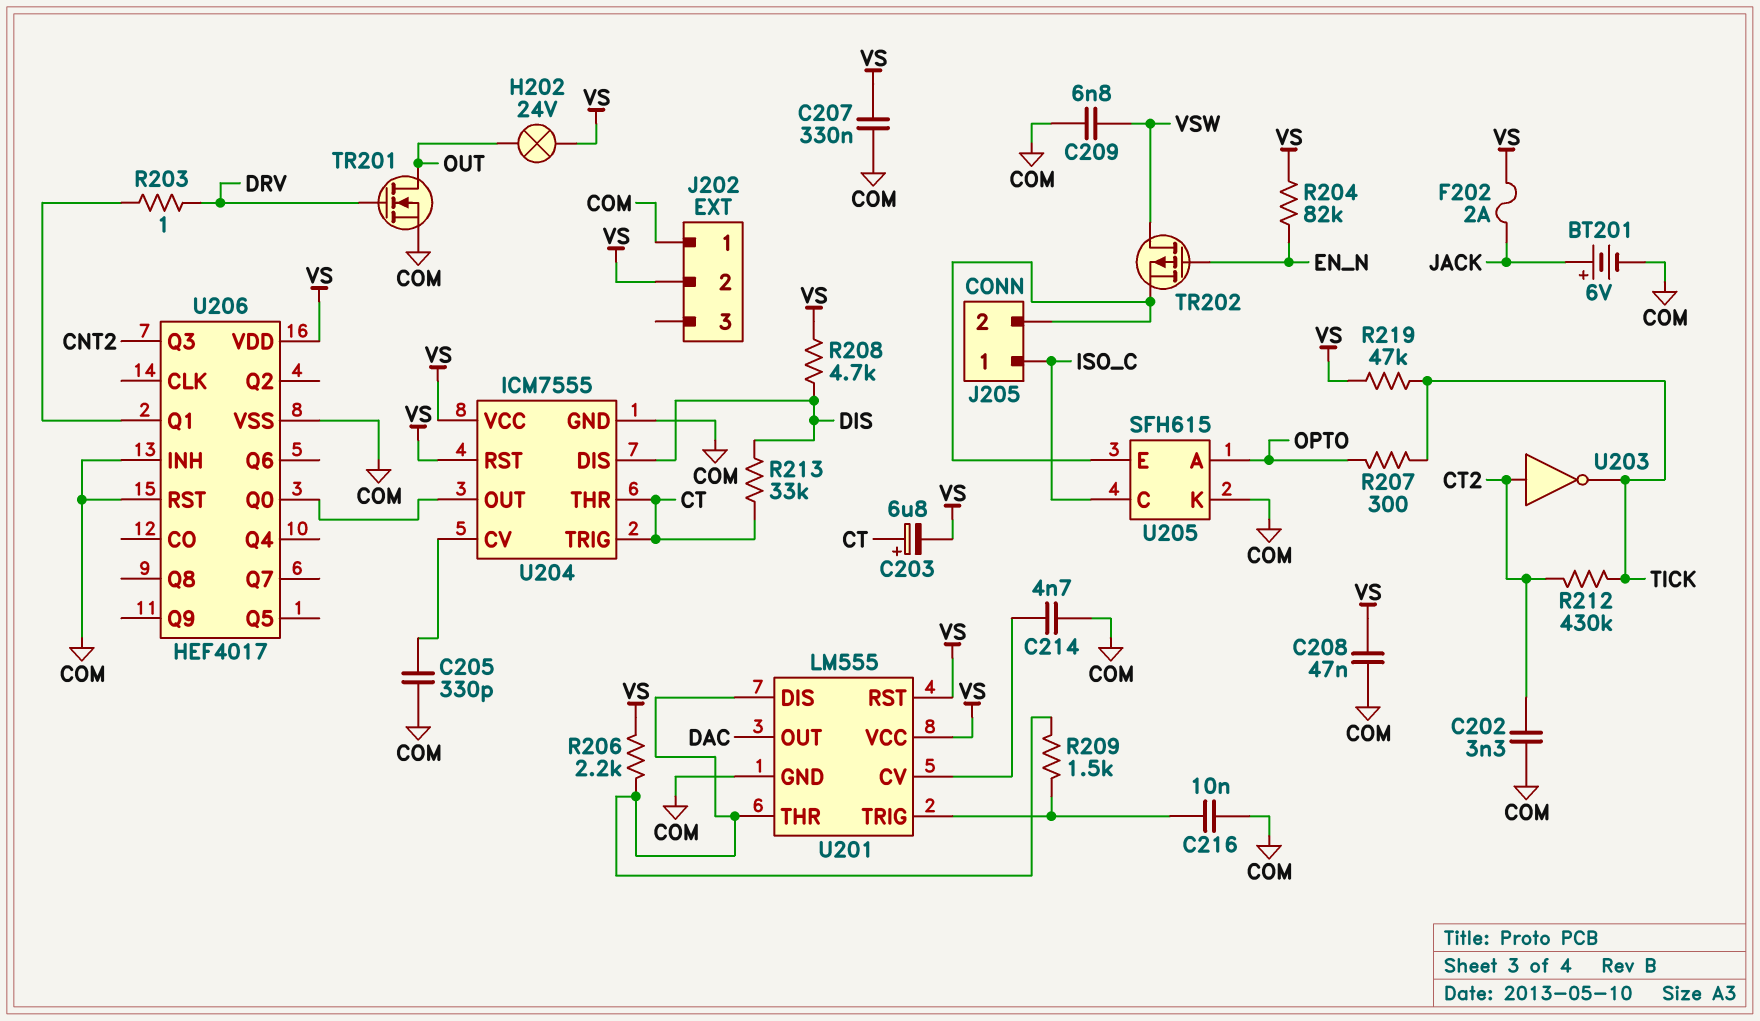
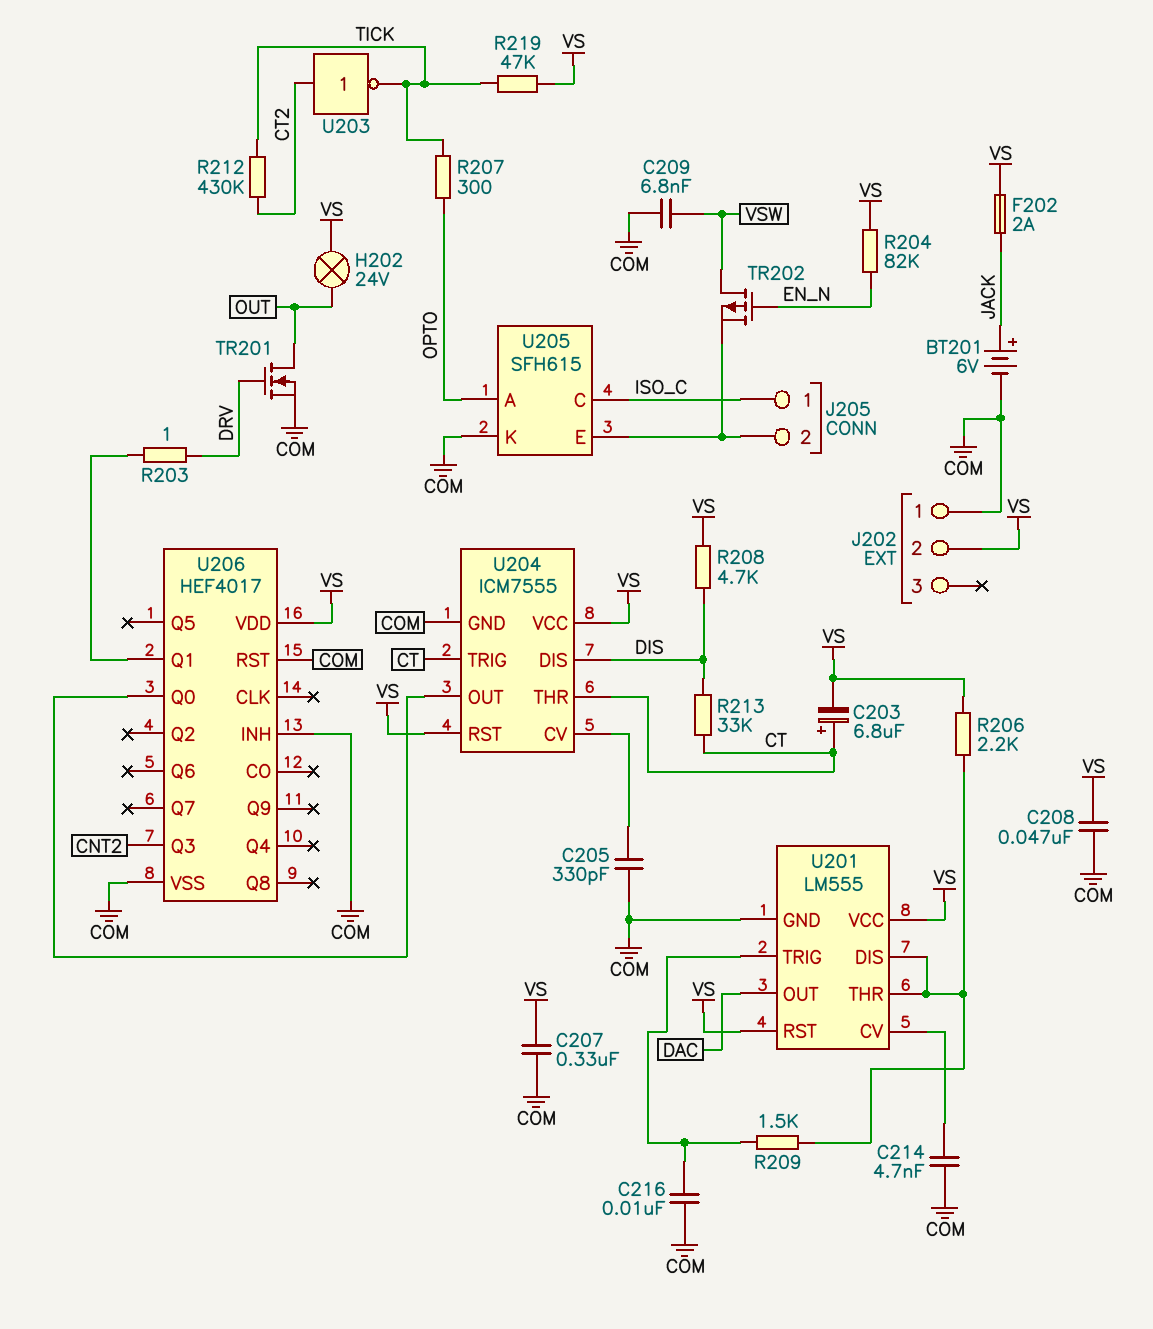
C202: 3.3nF (COM, CT2) -> none

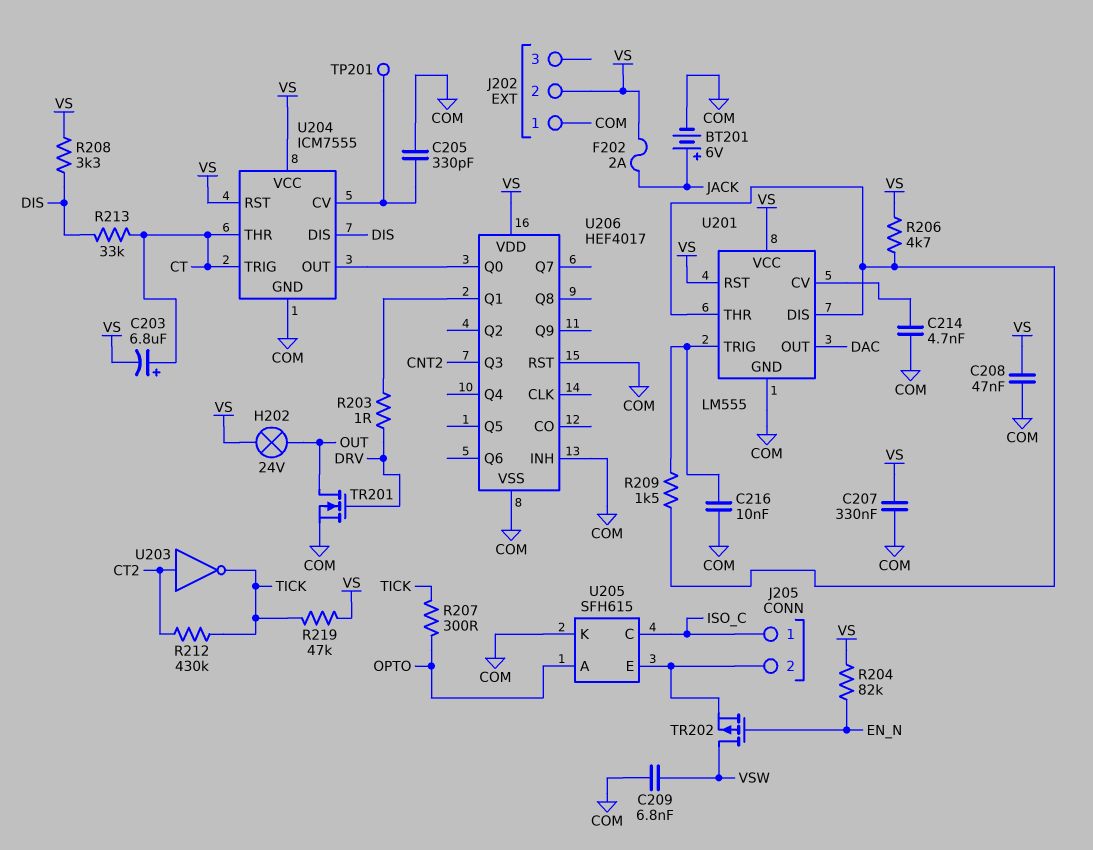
R206: 2.2k (U201/DIS, VS) -> 4.7k (U201/DIS, VS)
R208: 4.7k (DIS, VS) -> 3.3k (DIS, VS)
TP201: none -> test point (U204/CV)

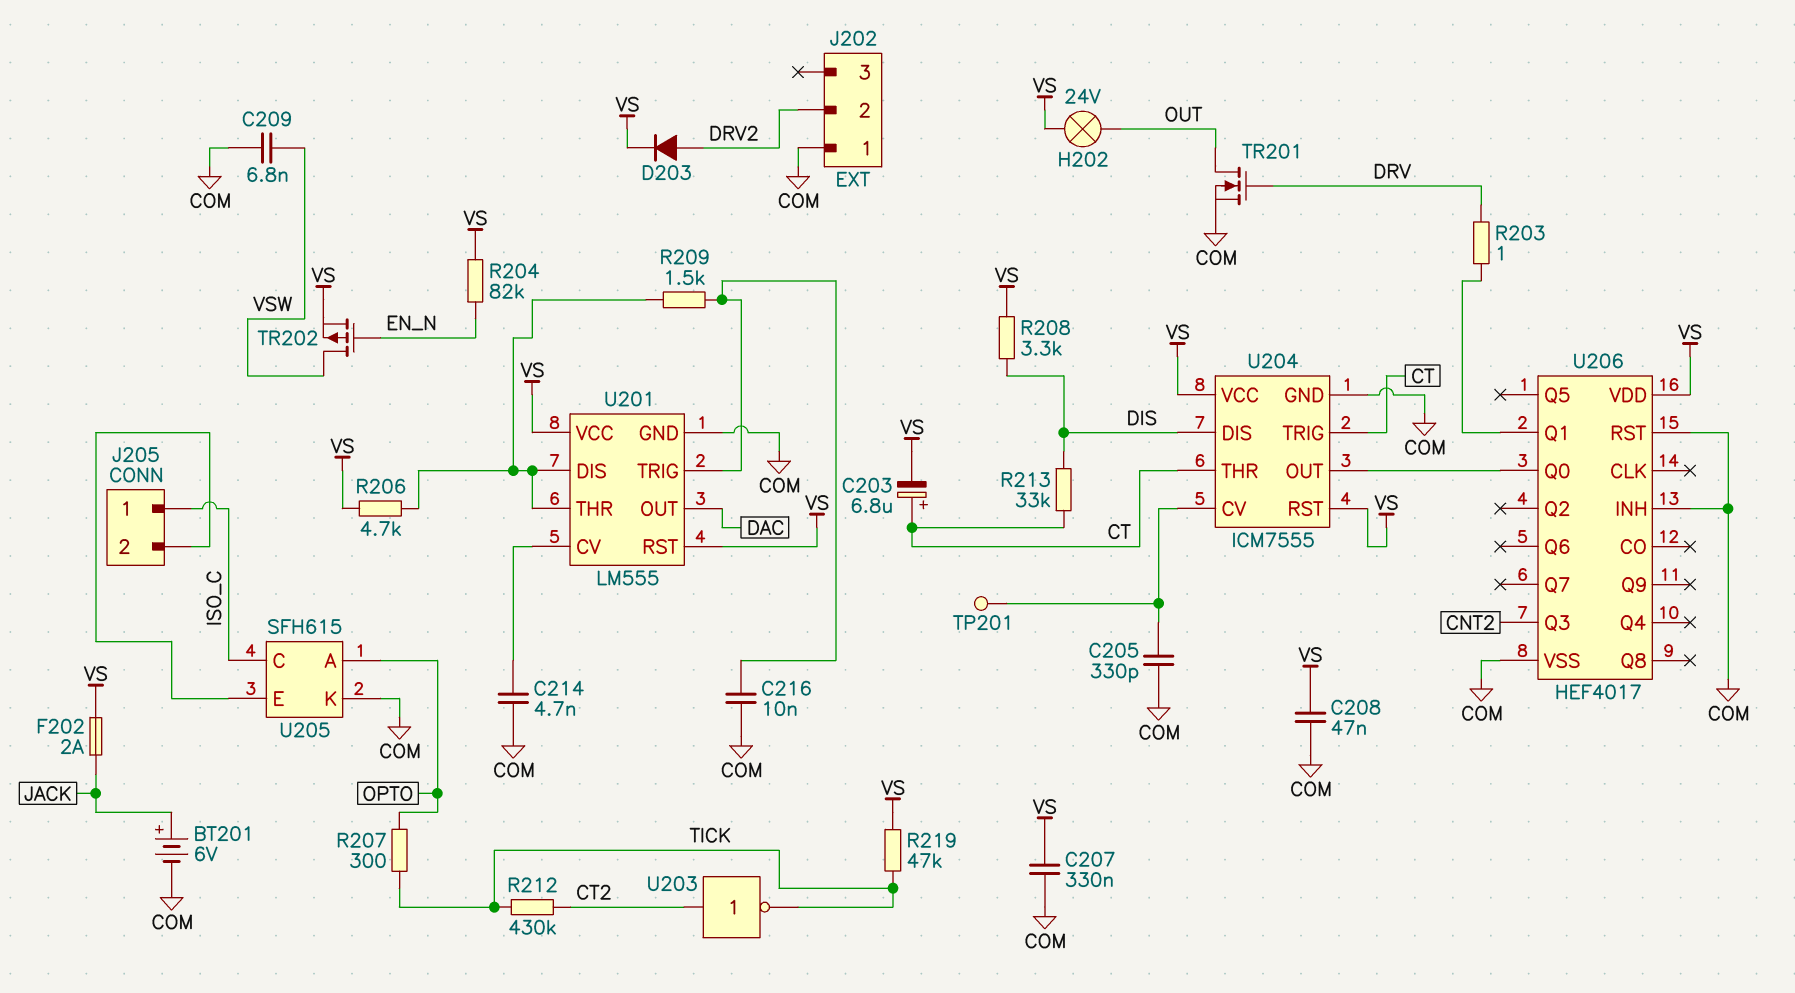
D203: none -> diode (A DRV2, K VS)
J202 pin 2: VS -> DRV2
TR202: PMOS (G EN_N, D VSW, S J205/2) -> PMOS (G EN_N, D VSW, S VS)

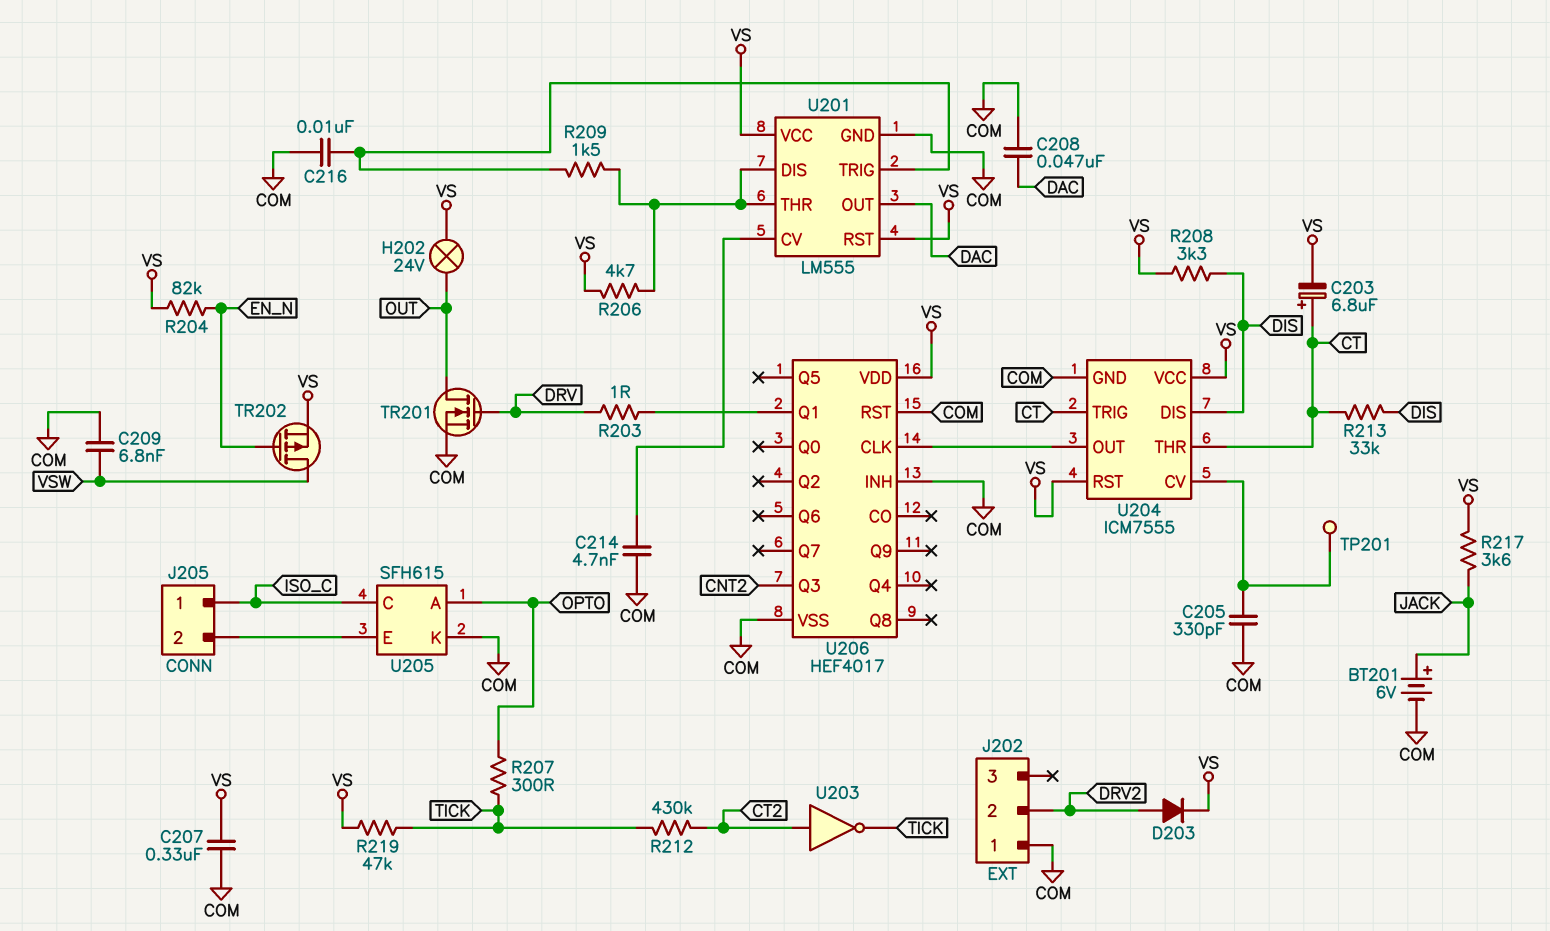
C208: 47nF (COM, VS) -> 47nF (COM, DAC)
F202: 2A (JACK, VS) -> none
R217: none -> 3.6k (JACK, VS)
U206 pin CLK: none -> U204/OUT
U206 pin Q0: U204/OUT -> none

